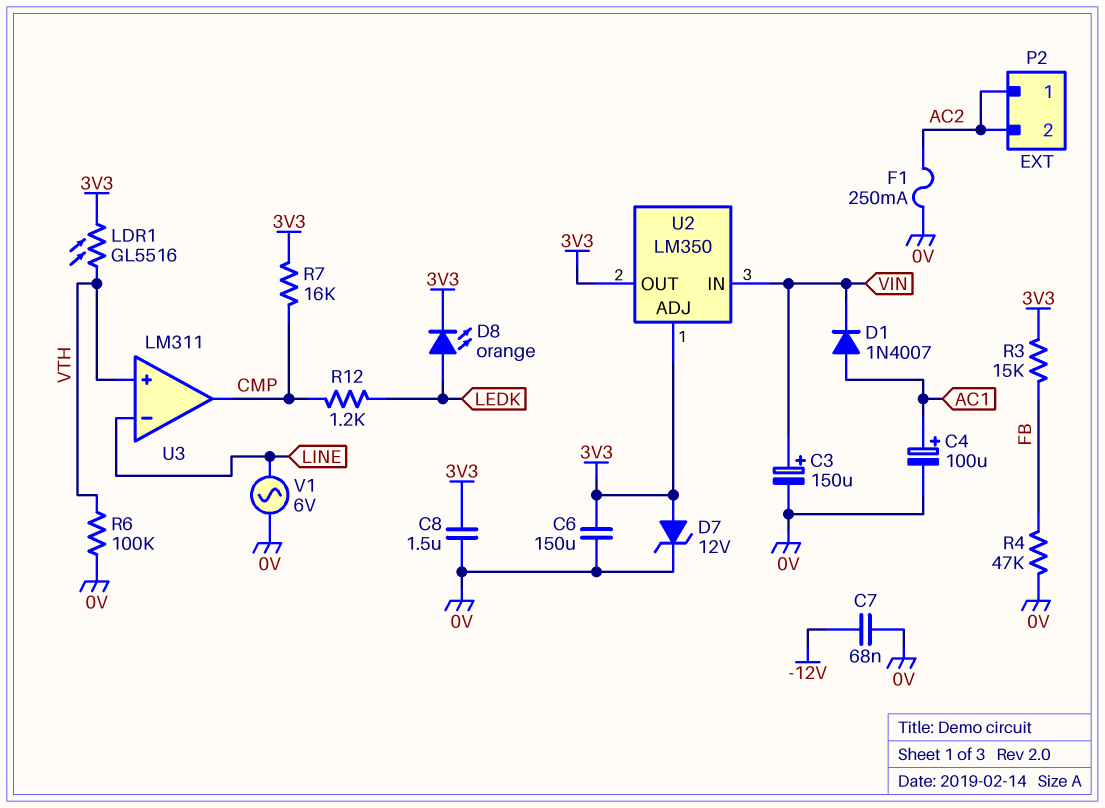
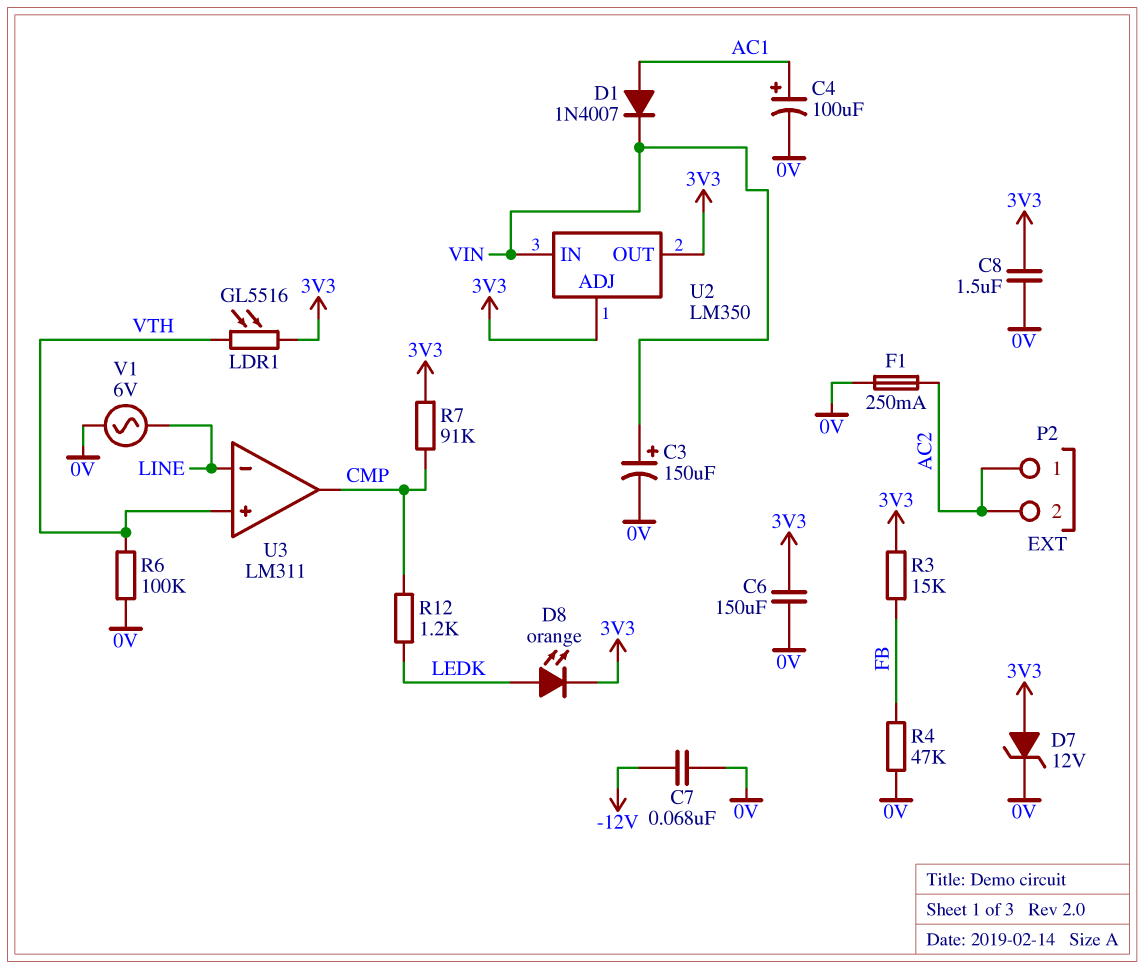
R7: 16k (3V3, CMP) -> 91k (3V3, CMP)

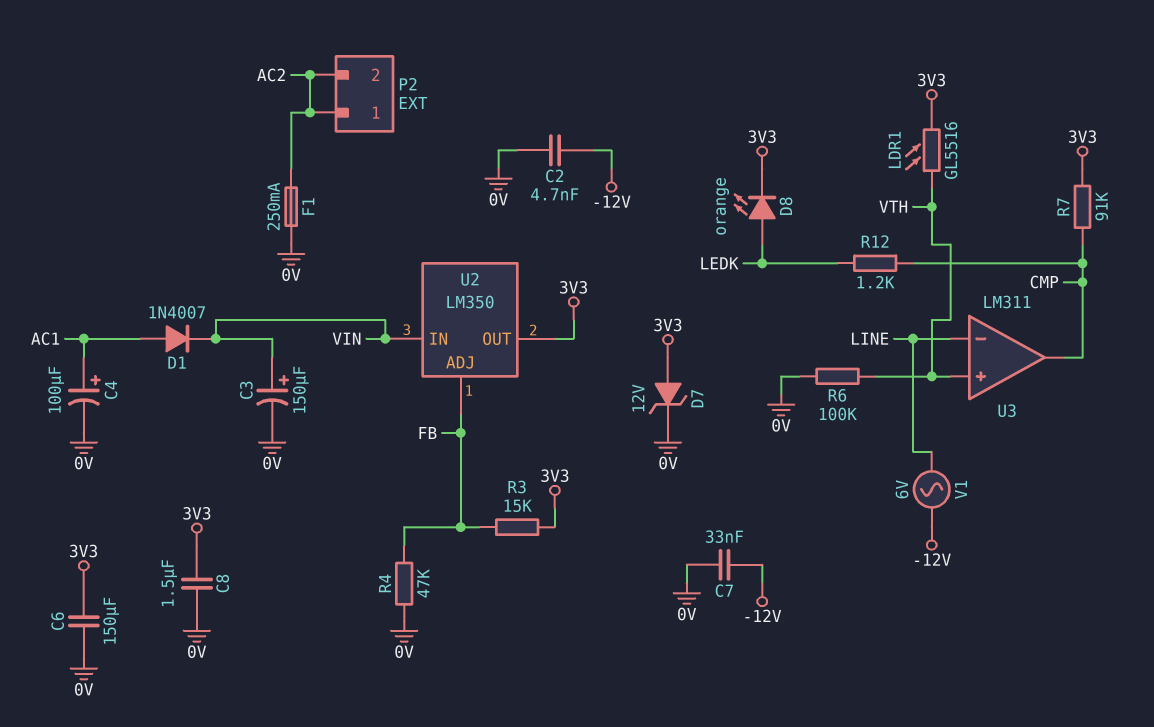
C2: none -> 4.7nF (-12V, 0V)
C7: 68nF (-12V, 0V) -> 33nF (-12V, 0V)
U2 pin ADJ: 3V3 -> FB
V1: AC 6V (0V, LINE) -> AC 6V (-12V, LINE)

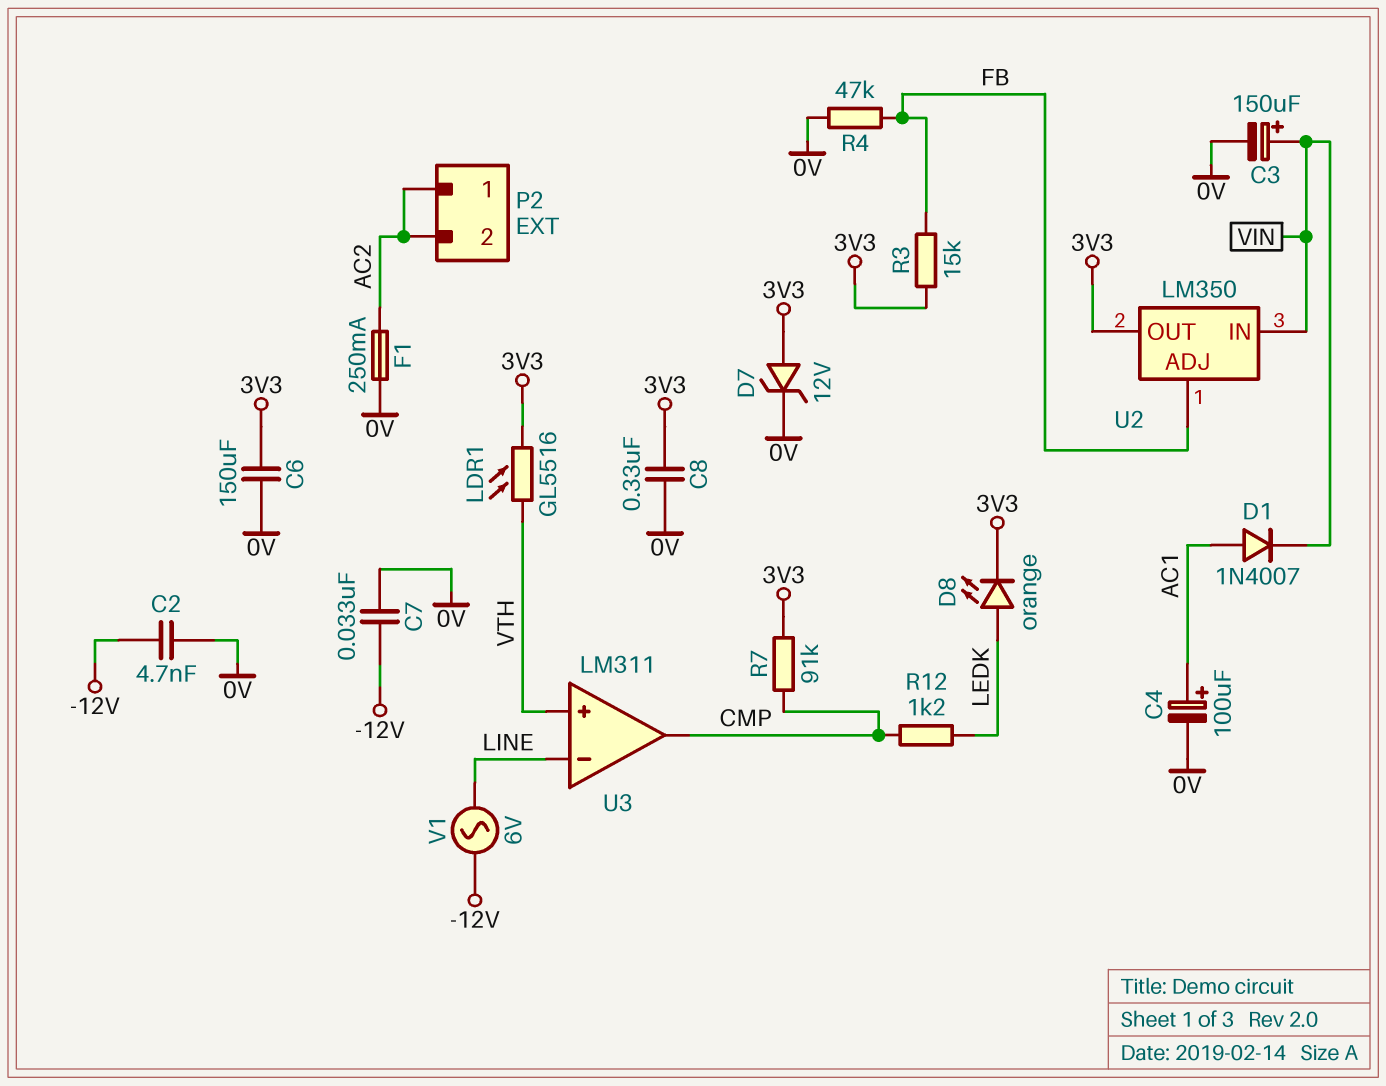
C8: 1.5uF (0V, 3V3) -> 330nF (0V, 3V3)
R6: 100k (0V, VTH) -> none

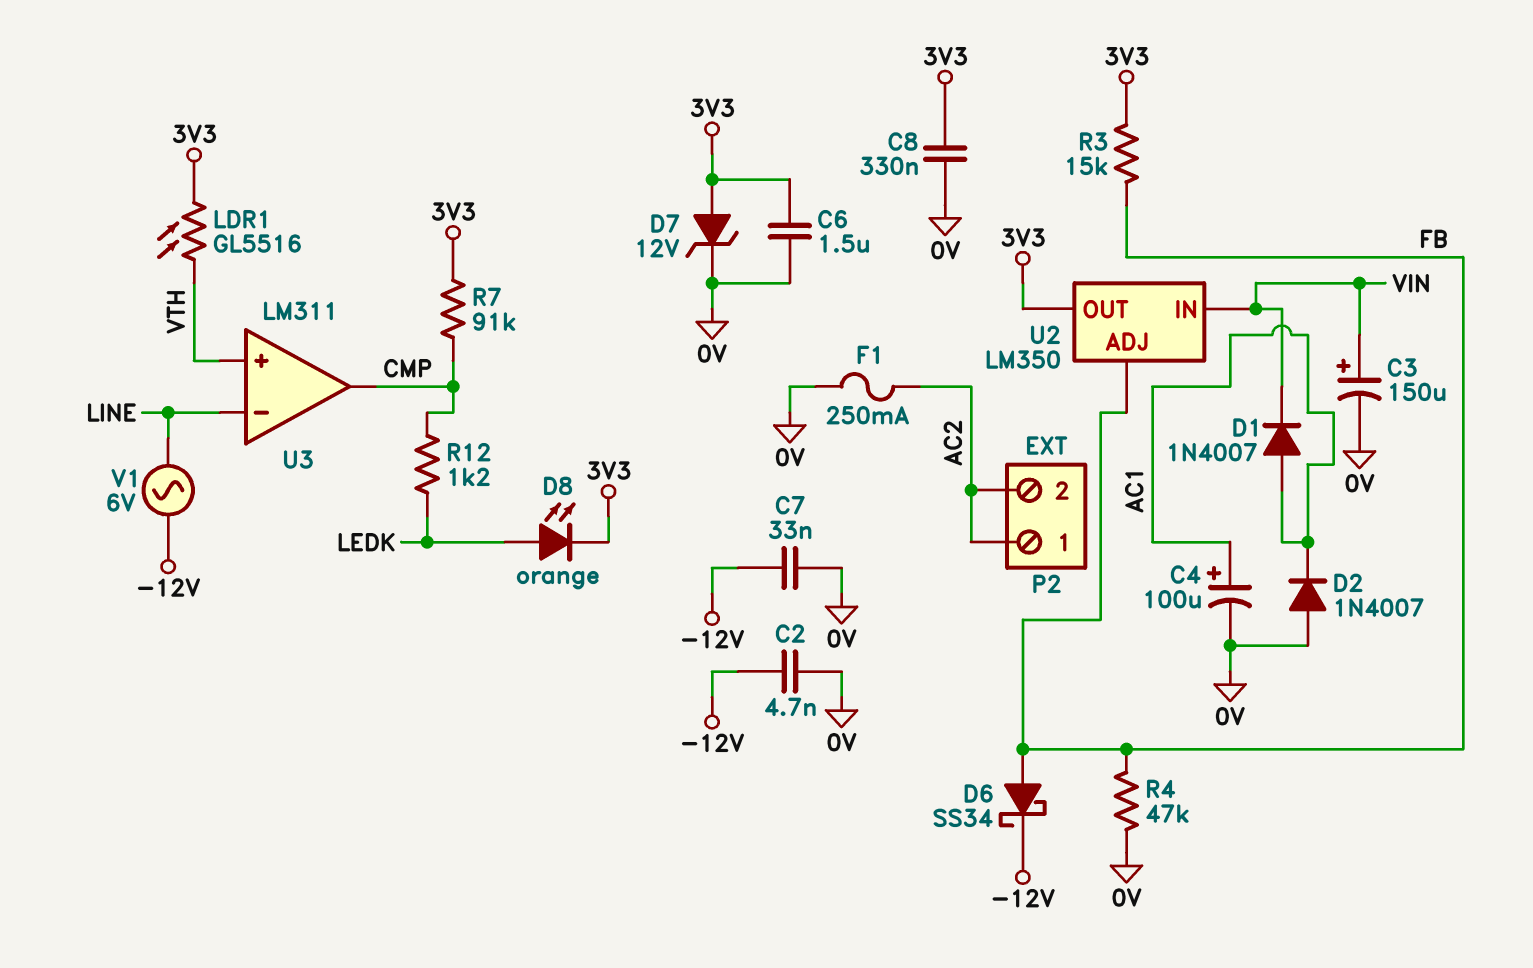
C6: 150uF (0V, 3V3) -> 1.5uF (0V, 3V3)
D2: none -> diode 1N4007 (A 0V, K AC1)
D6: none -> schottky SS34 (A FB, K -12V)

